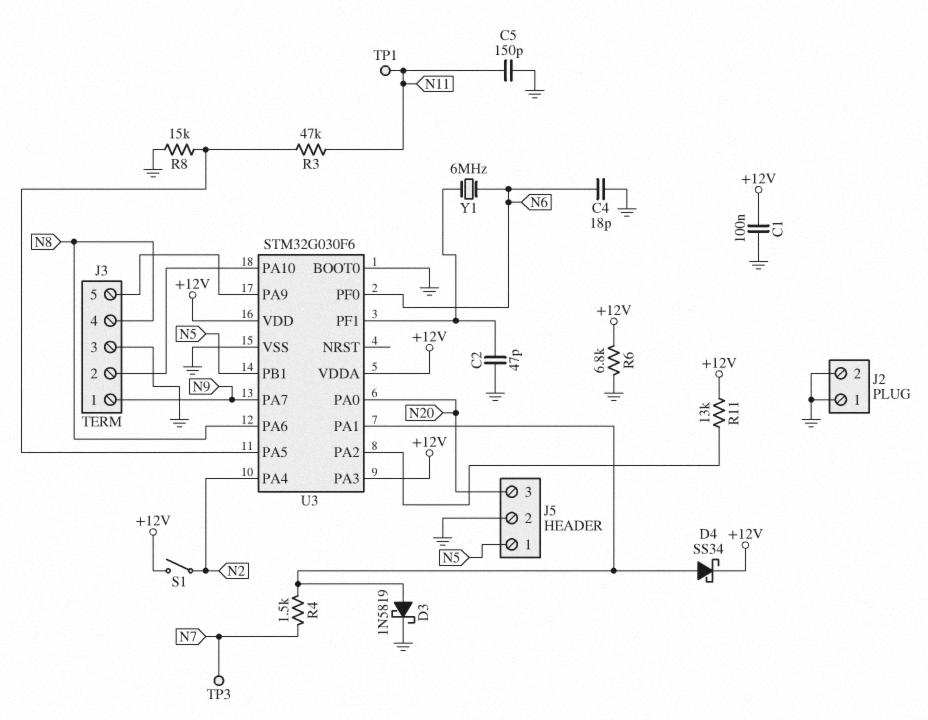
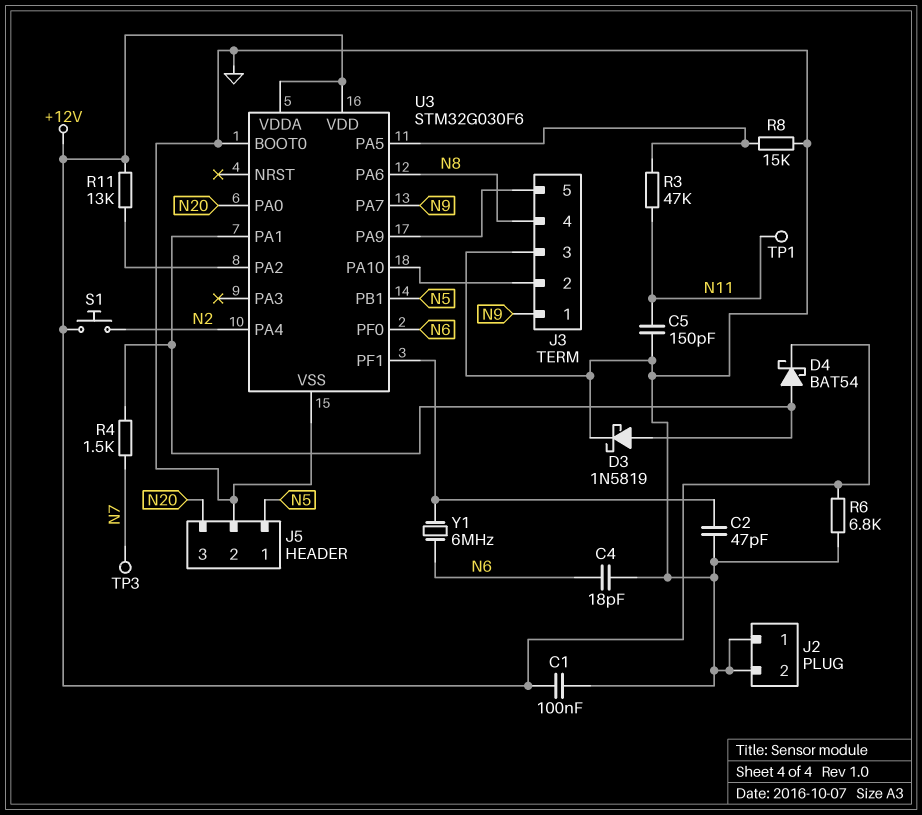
D4: schottky SS34 (A U3/PA1, K +12V) -> schottky BAT54 (A U3/PA1, K +12V)
S1: switch (+12V, N2) -> button (+12V, N2)
U3 pin PA3: +12V -> none

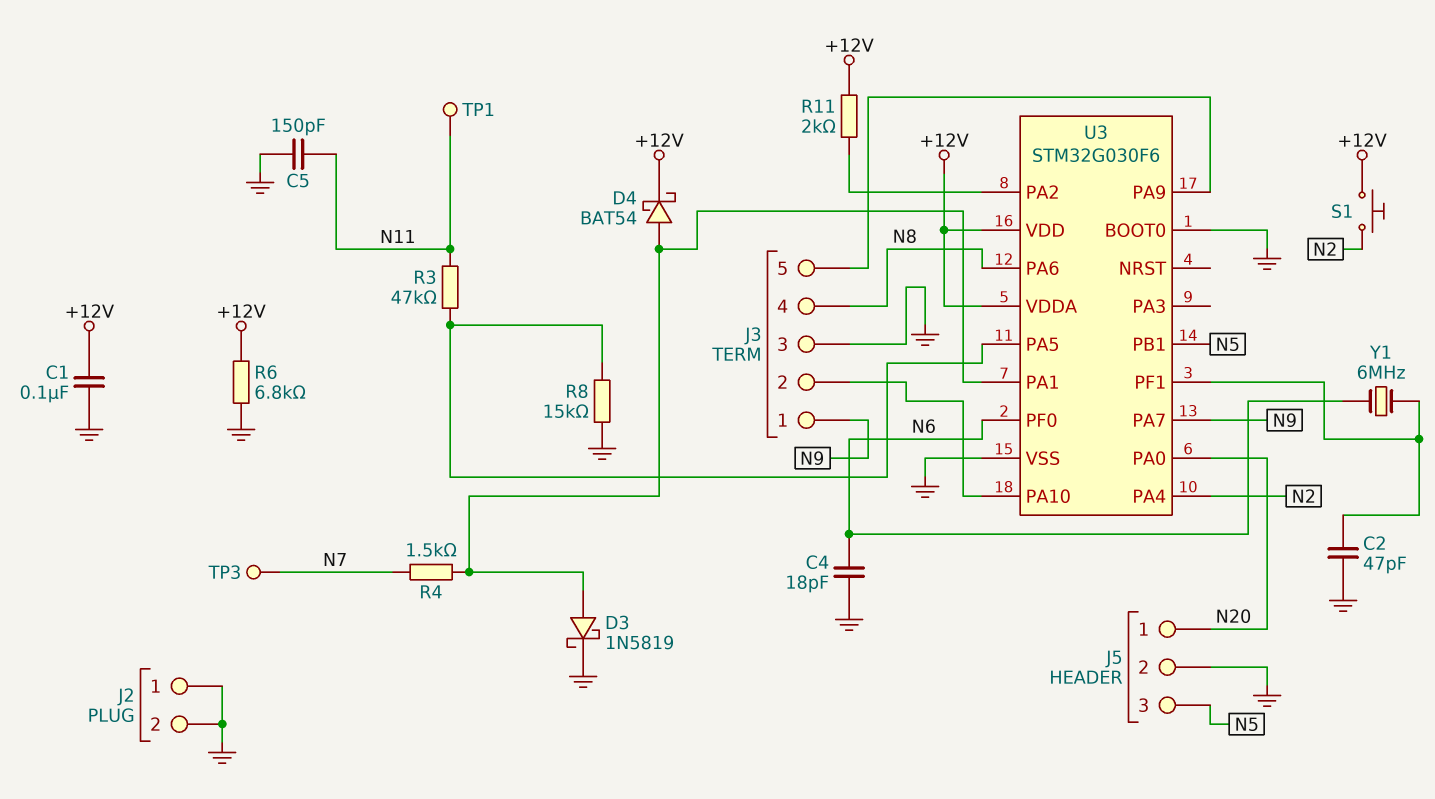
J5 pin 1: N5 -> N20
J5 pin 3: N20 -> N5
R11: 13k (+12V, U3/PA2) -> 2k (+12V, U3/PA2)

